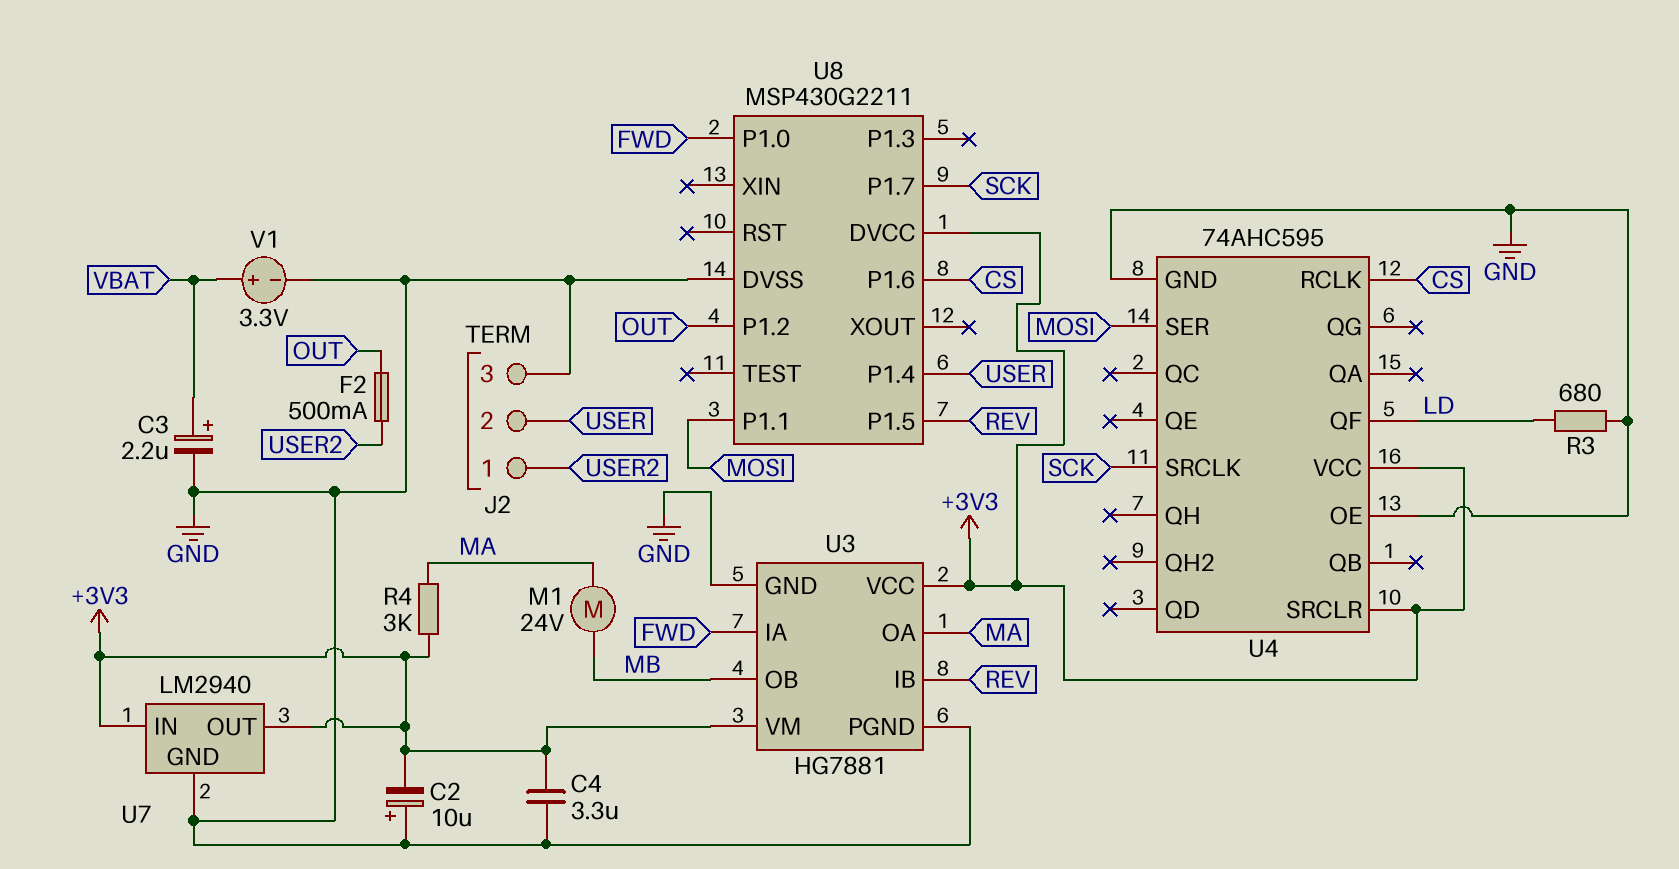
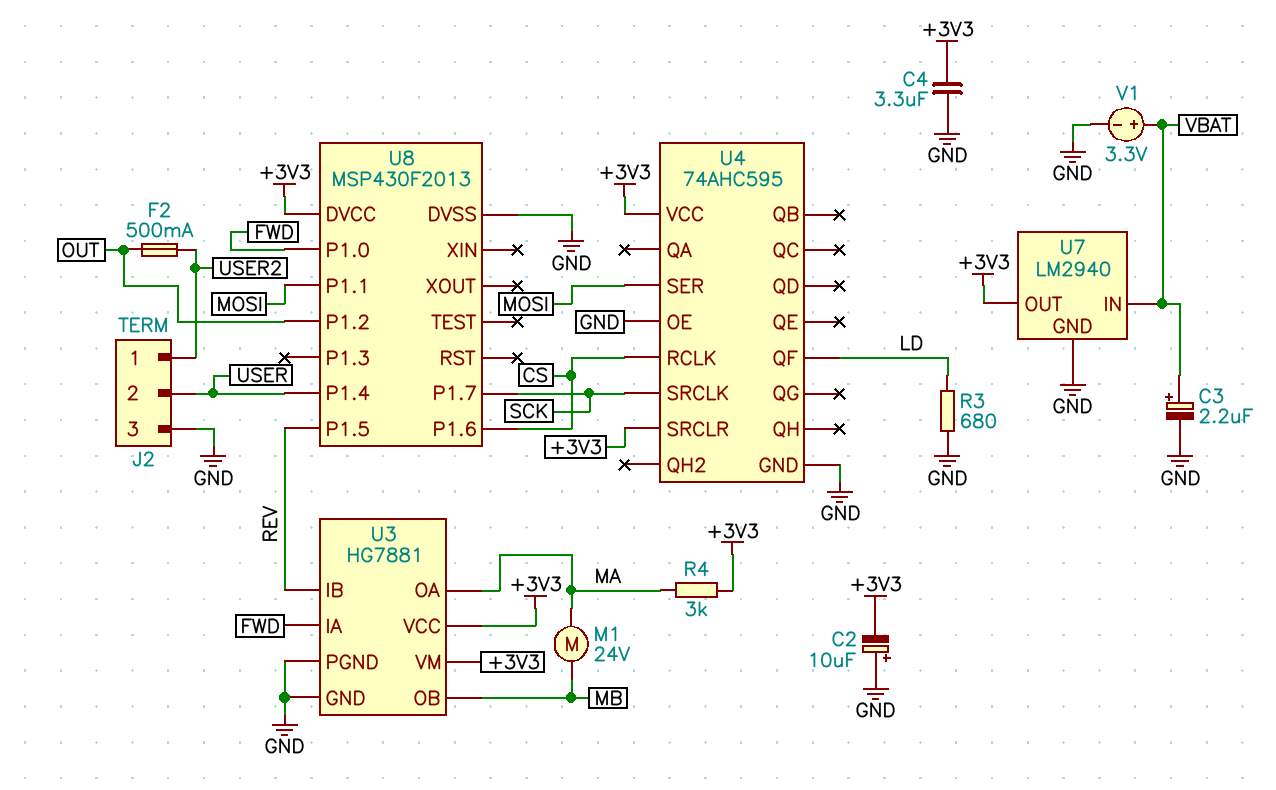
U7 pin IN: +3V3 -> VBAT
U8: MSP430G2211 -> MSP430F2013

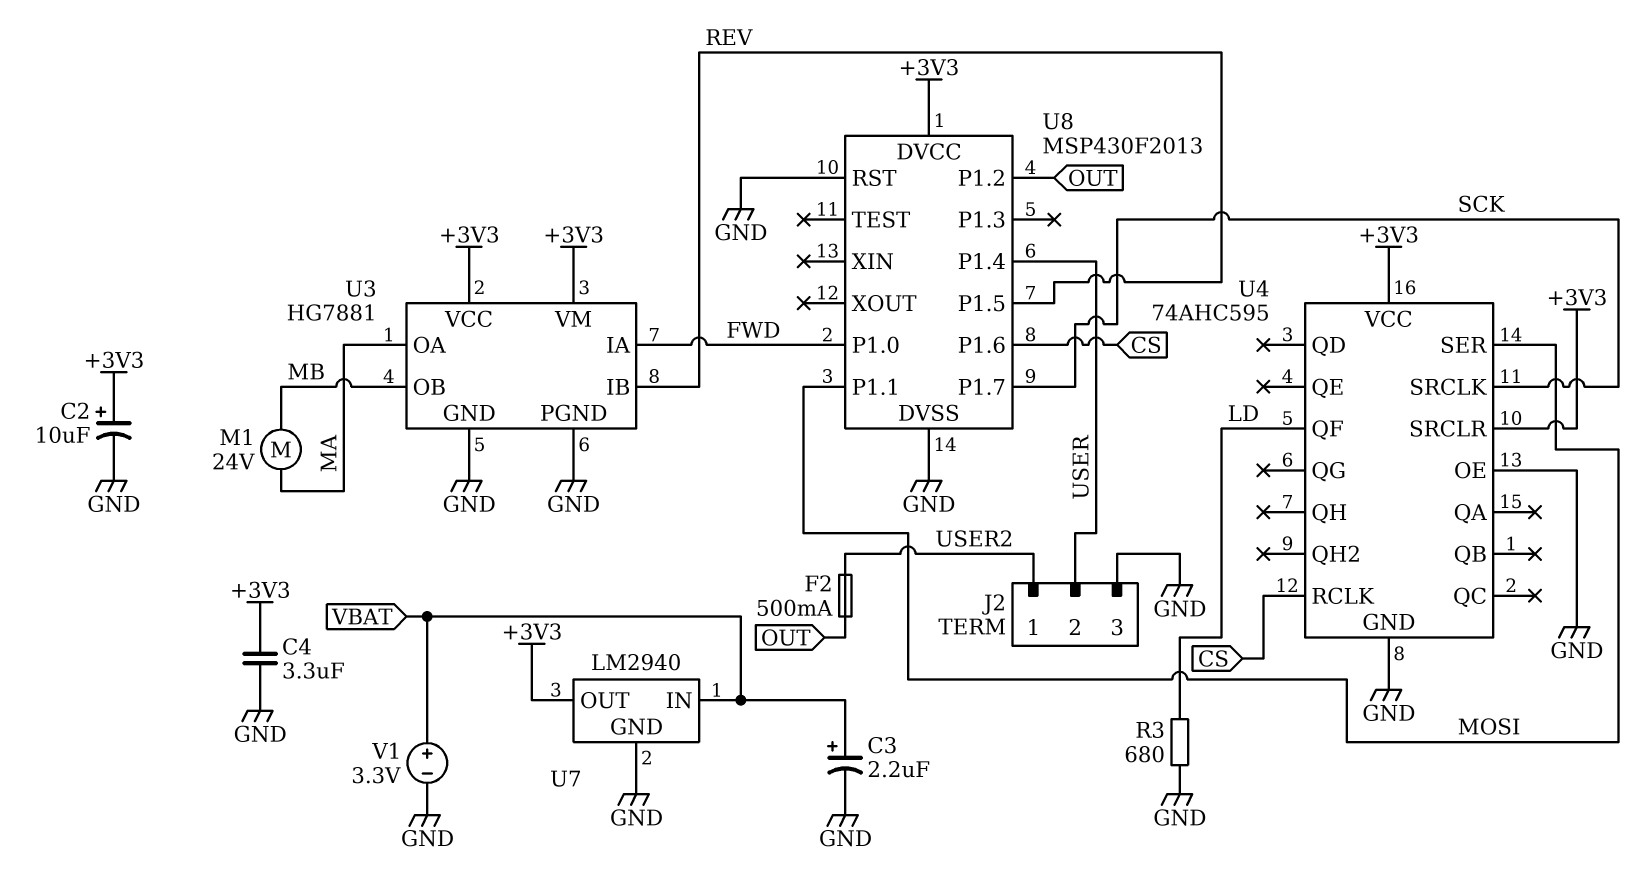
C2: 10uF (plus GND, minus +3V3) -> 10uF (plus +3V3, minus GND)
R4: 3k (+3V3, MA) -> none
U8 pin RST: none -> GND

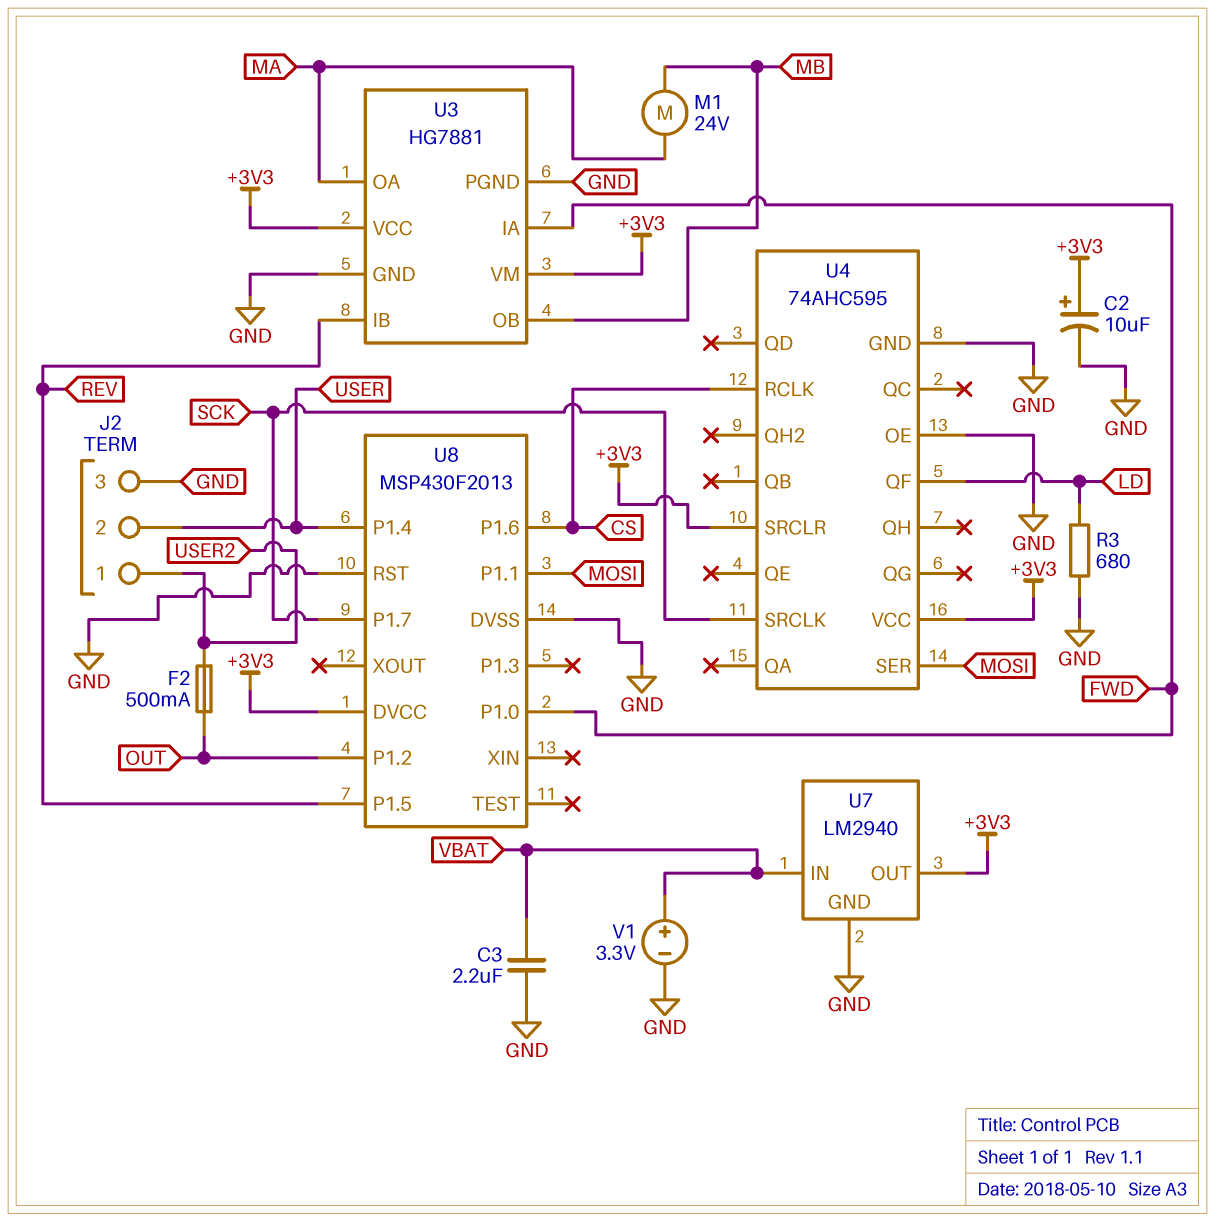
C3: 2.2uF (plus VBAT, minus GND) -> 2.2uF (GND, VBAT)
C4: 3.3uF (+3V3, GND) -> none

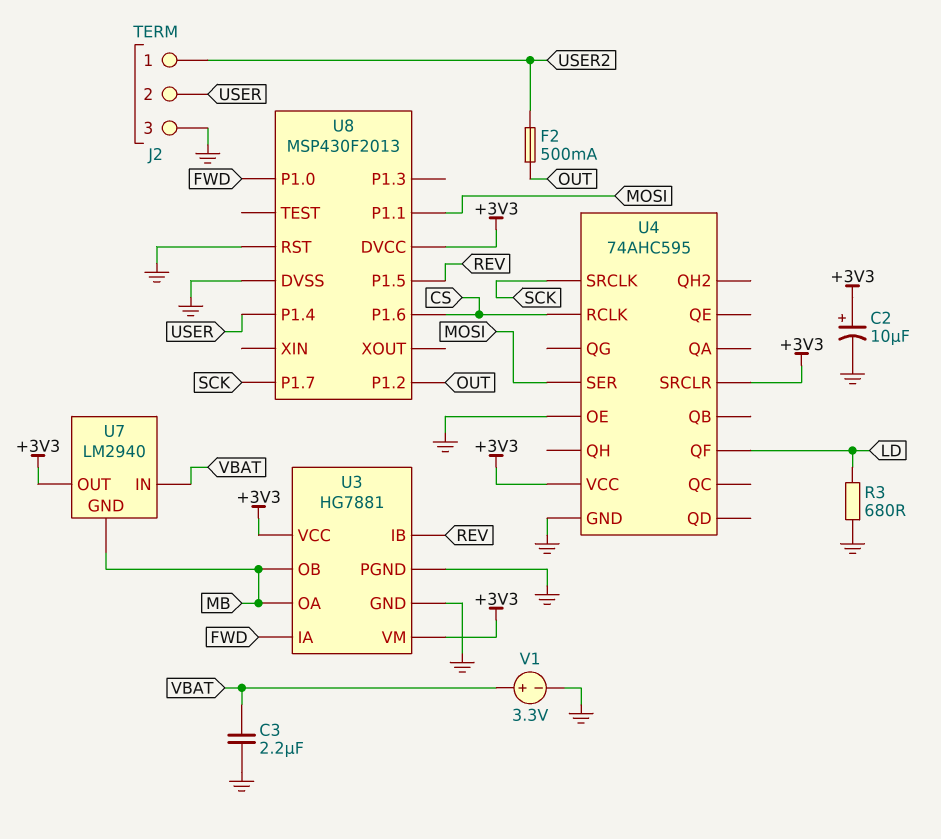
M1: motor 24V (MA, MB) -> none
U3 pin OA: MA -> MB
U7 pin GND: GND -> MB

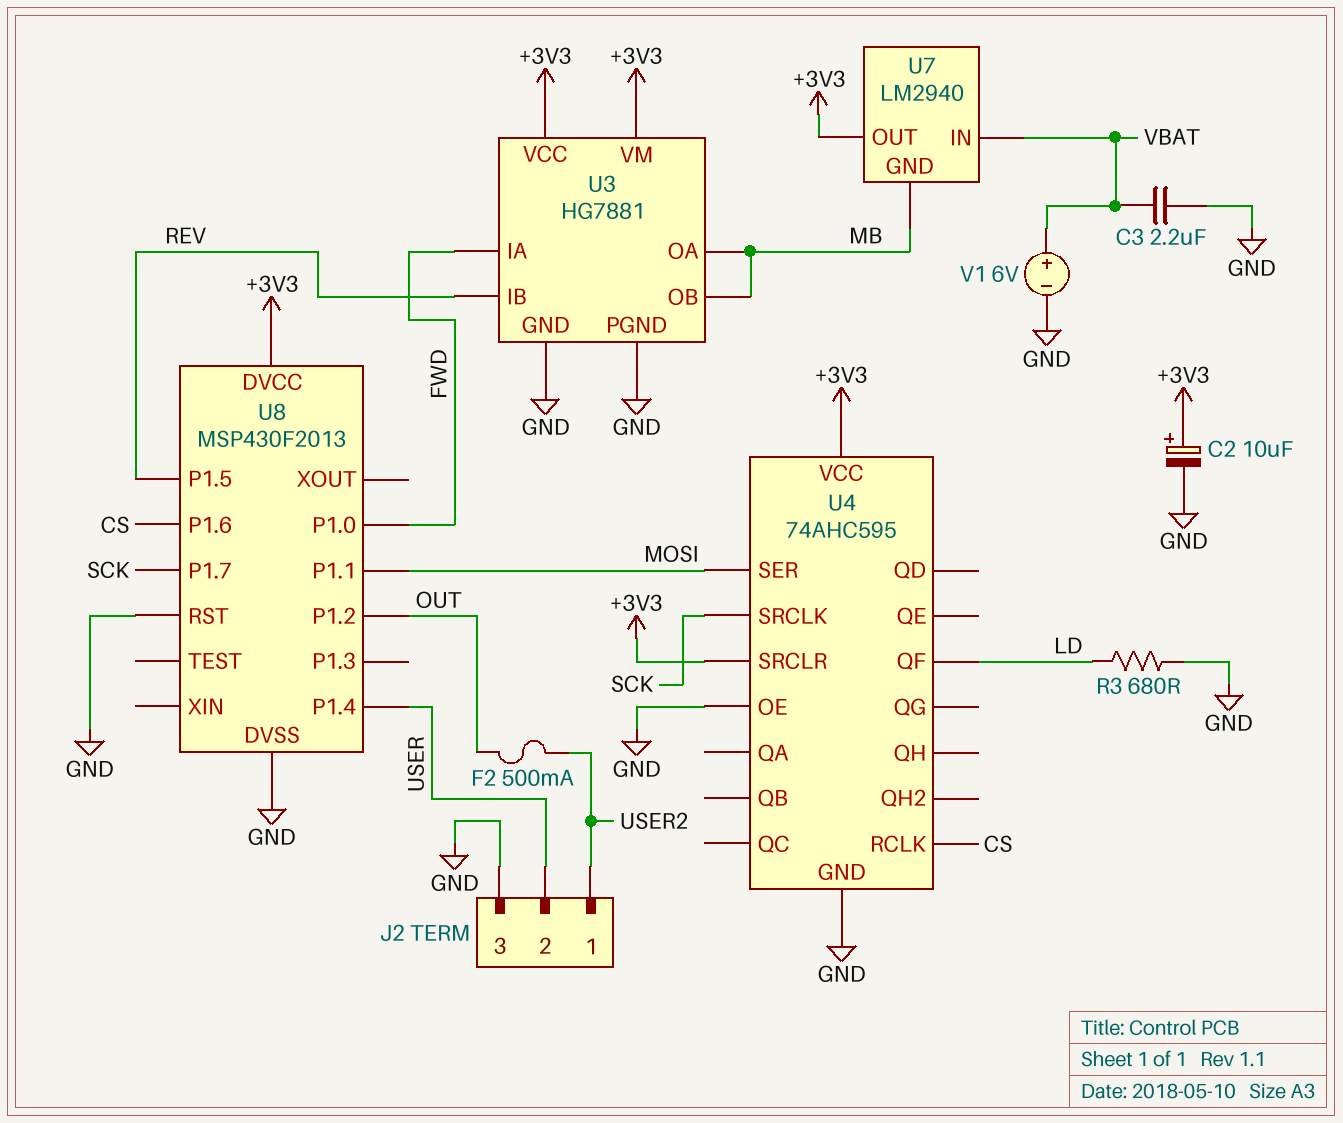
V1: 3.3V (plus VBAT, minus GND) -> 6V (plus VBAT, minus GND)

